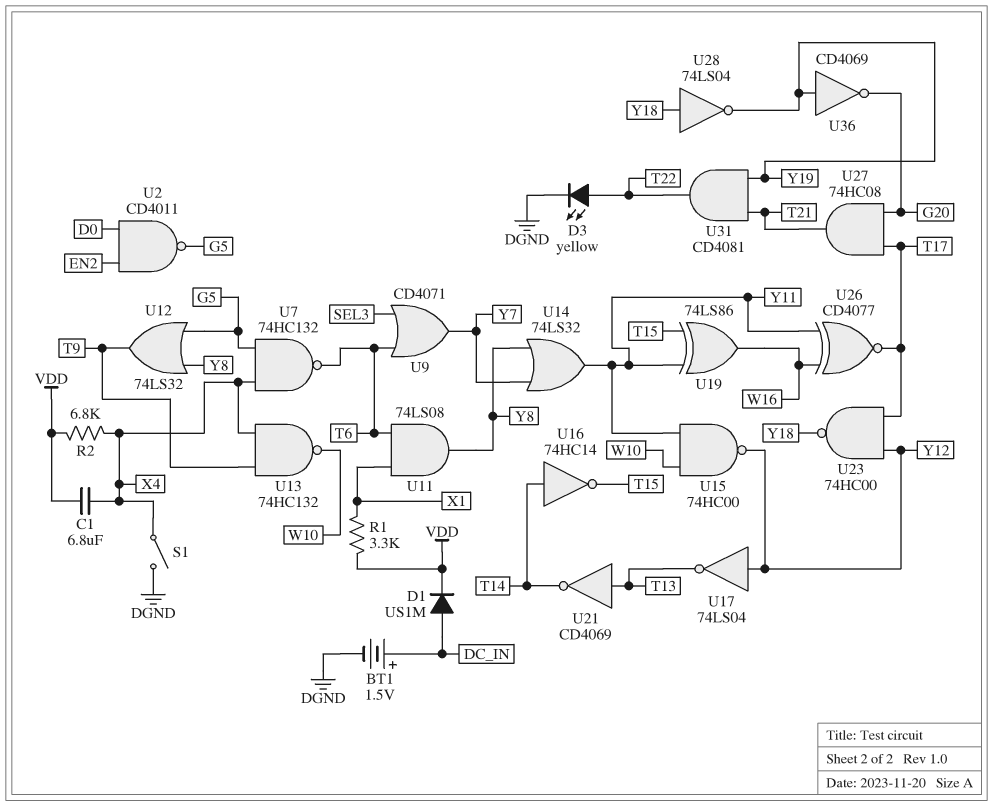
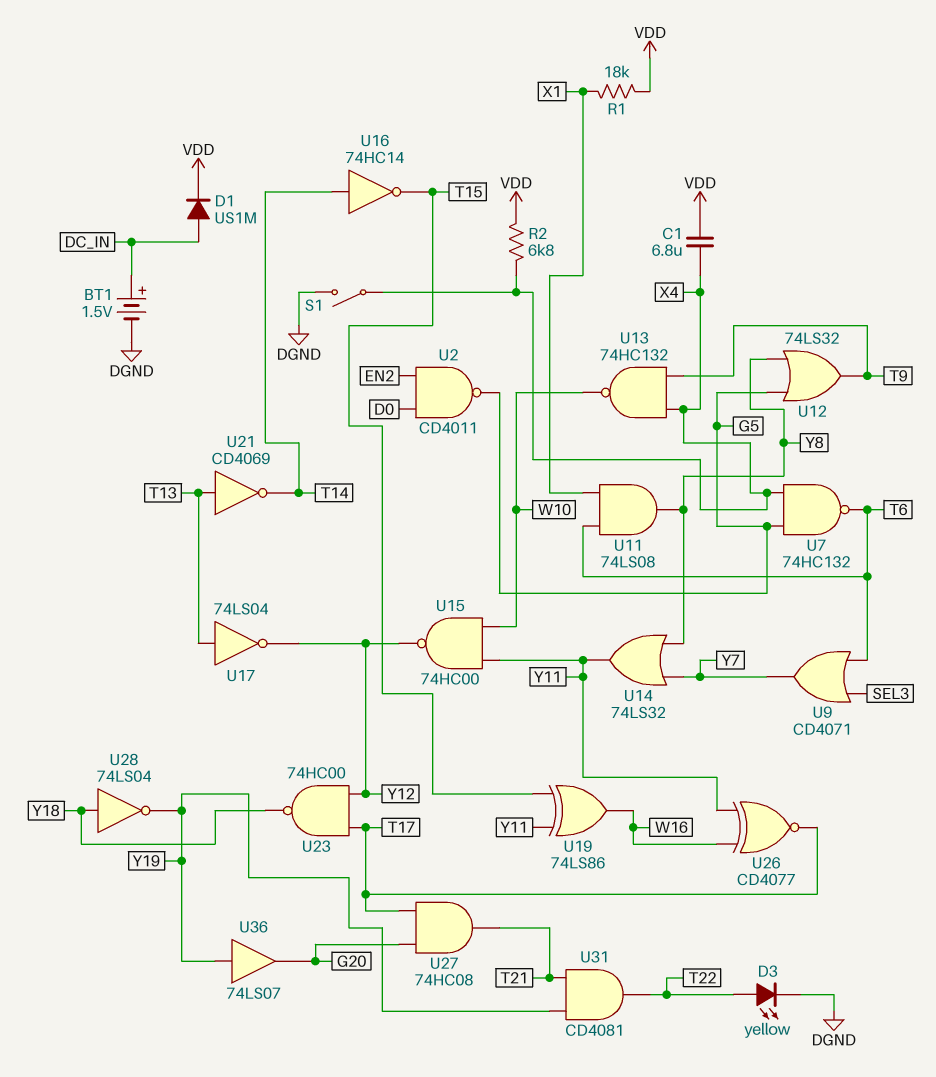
R1: 3.3k (VDD, X1) -> 18k (VDD, X1)
U17: NOT 74LS04 (in Y12, out T13) -> NOT 74LS04 (in T13, out Y12)
U36: NOT CD4069 (in Y19, out G20) -> buffer 74LS07 (in Y19, out G20)

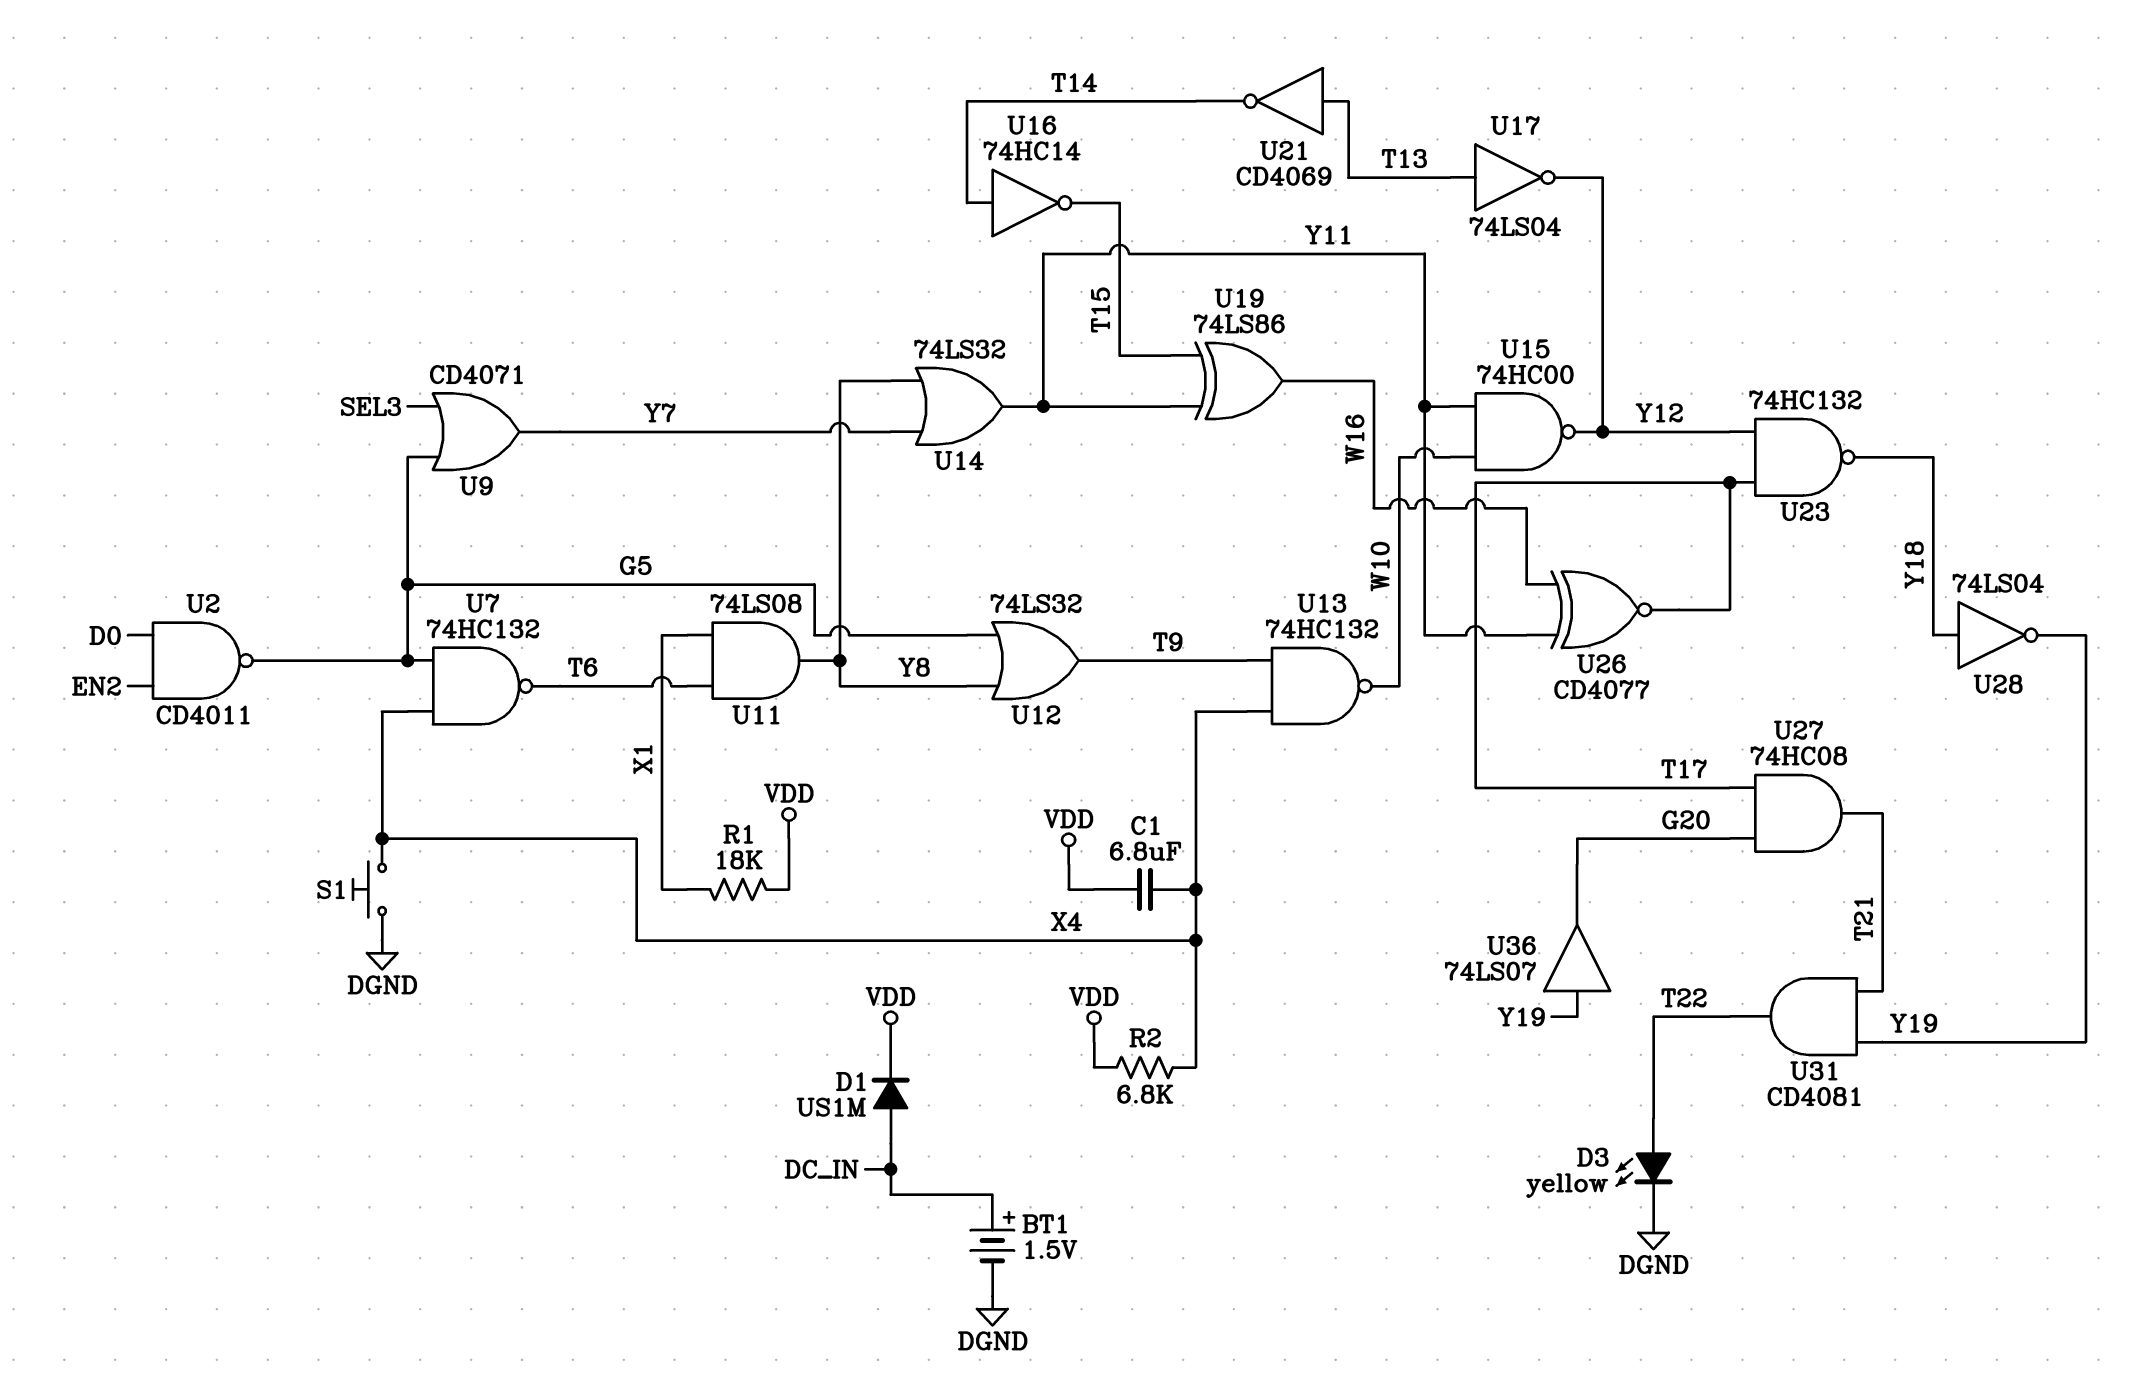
S1: switch (DGND, X4) -> button (DGND, X4)
U9: OR CD4071 (in SEL3, in T6, out Y7) -> OR CD4071 (in G5, in SEL3, out Y7)
U23: NAND 74HC00 (in T17, in Y12, out Y18) -> NAND 74HC132 (in T17, in Y12, out Y18)

